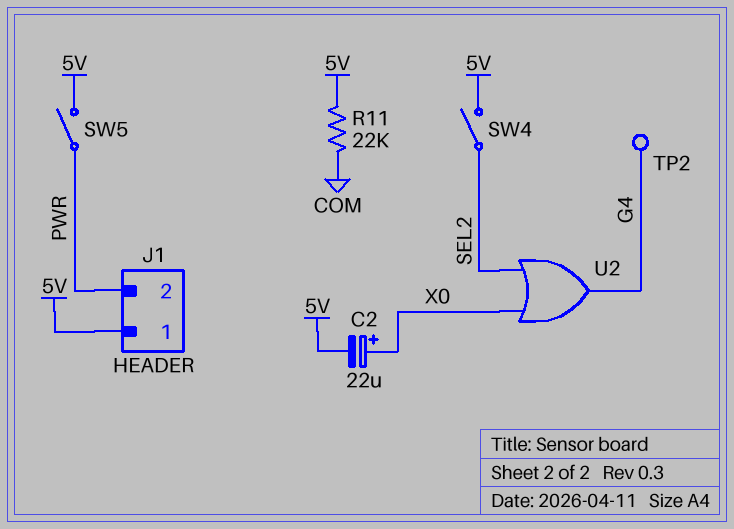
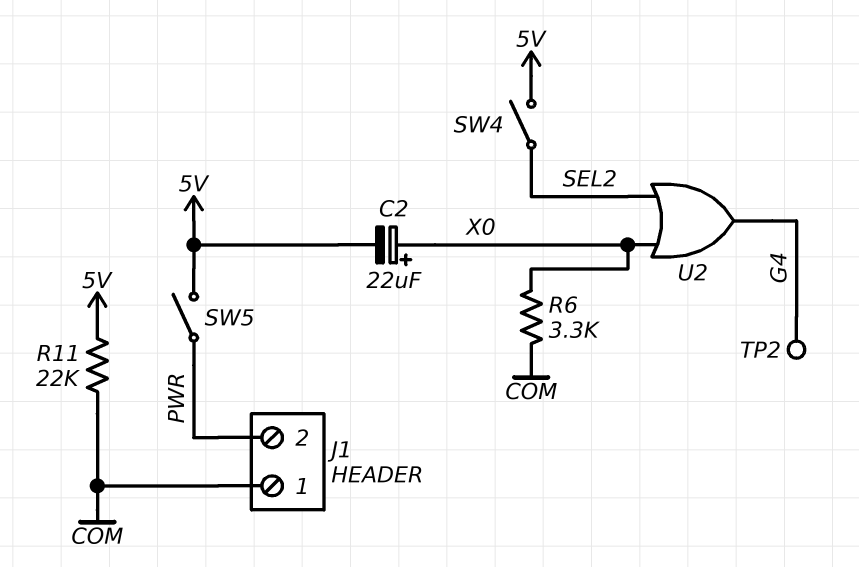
J1 pin 1: 5V -> COM
R6: none -> 3.3k (COM, X0)

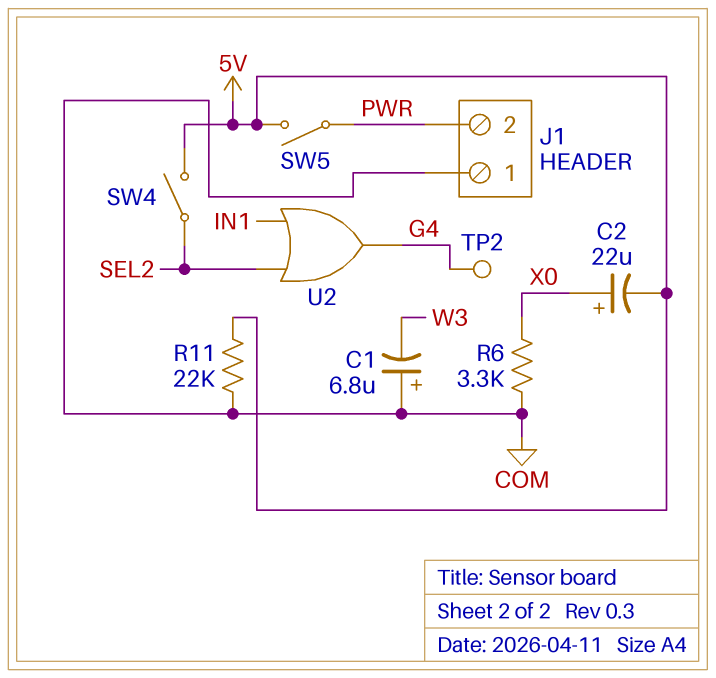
C1: none -> 6.8uF (plus COM, minus W3)
U2: OR (in SEL2, in X0, out G4) -> OR (in IN1, in SEL2, out G4)

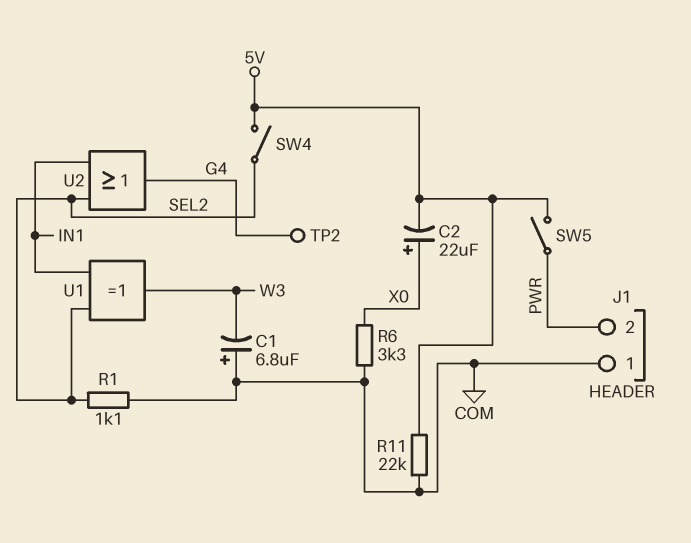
R1: none -> 1.1k (COM, SEL2)
U1: none -> XOR (in IN1, in SEL2, out W3)

